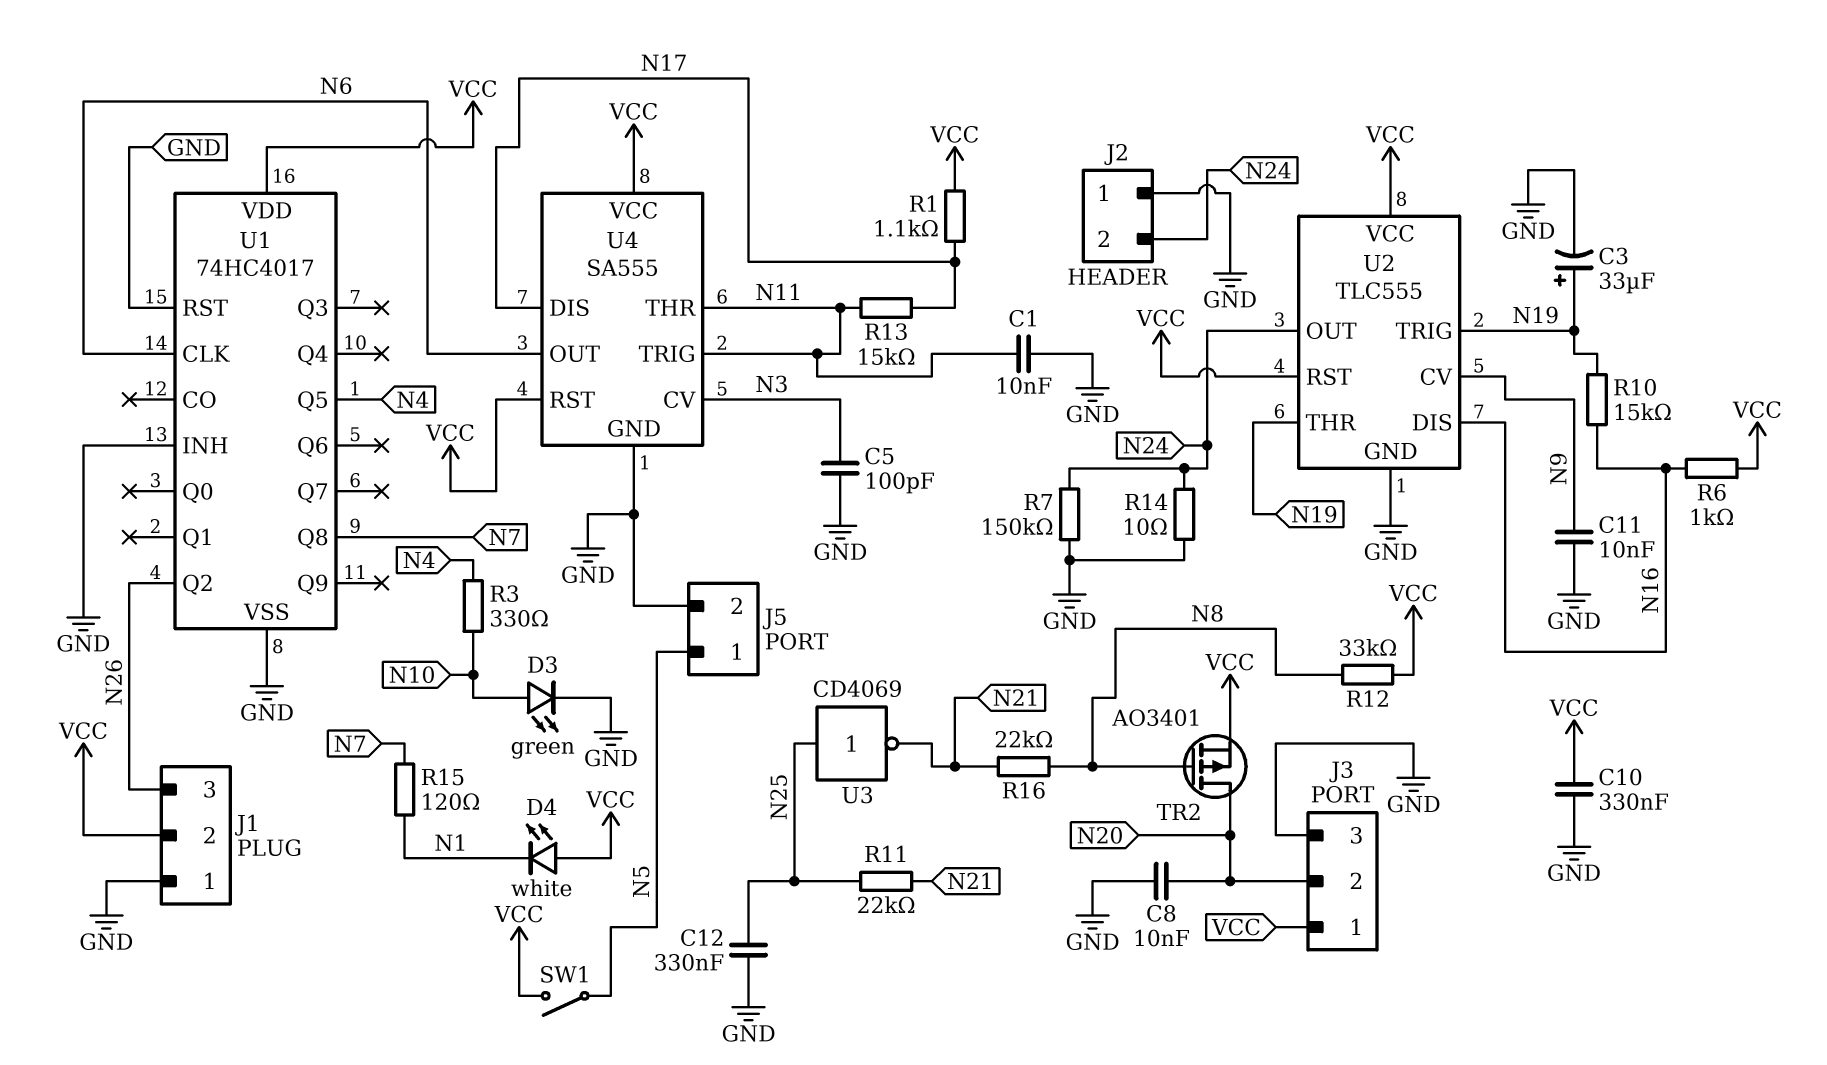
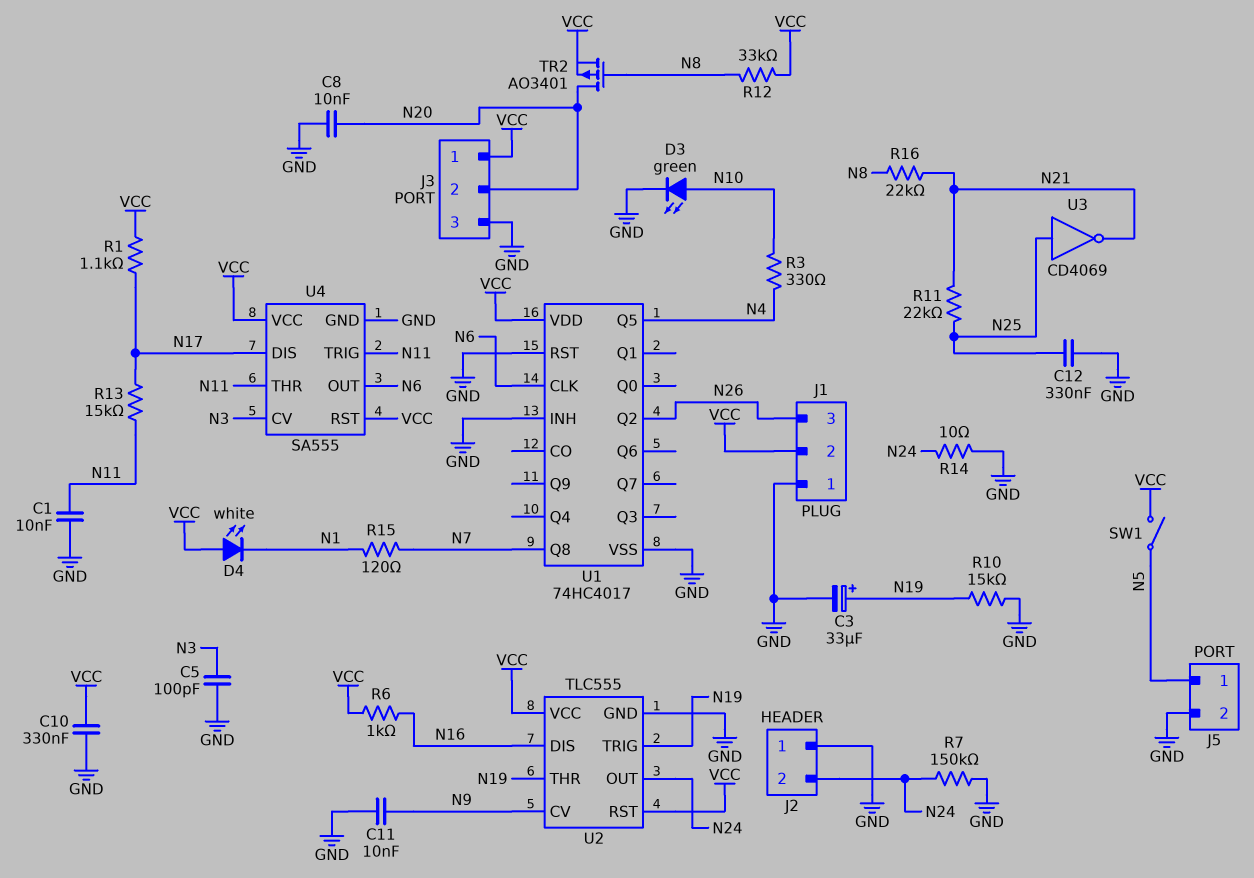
R10: 15k (N16, N19) -> 15k (GND, N19)

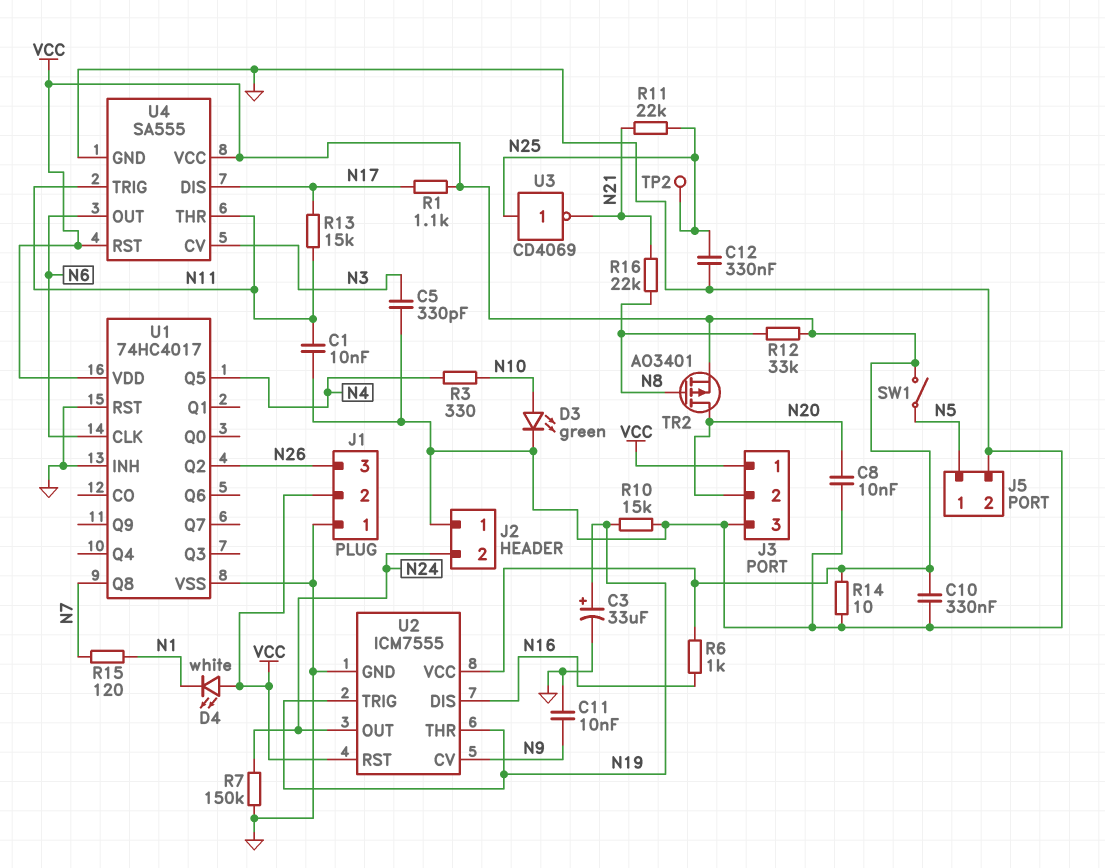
C5: 100pF (GND, N3) -> 330pF (GND, N3)
R14: 10 (GND, N24) -> 10 (GND, VCC)
TP2: none -> test point (N25)
U2: TLC555 -> ICM7555

